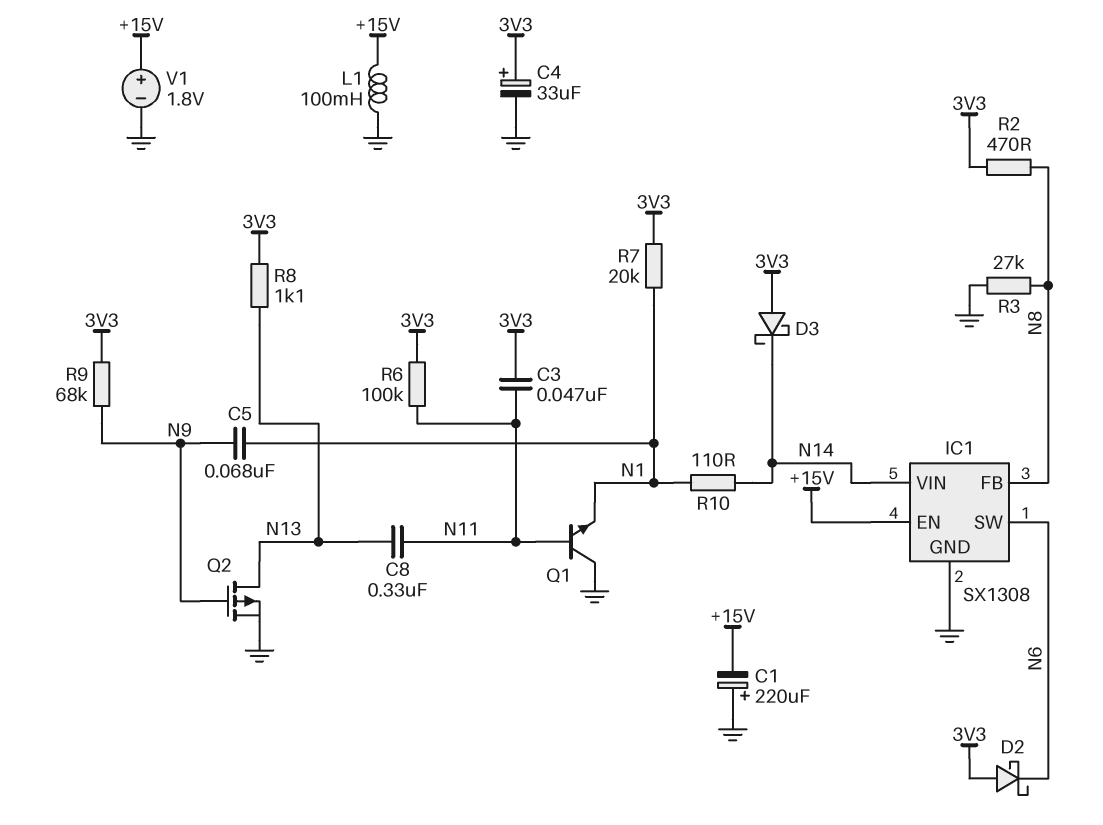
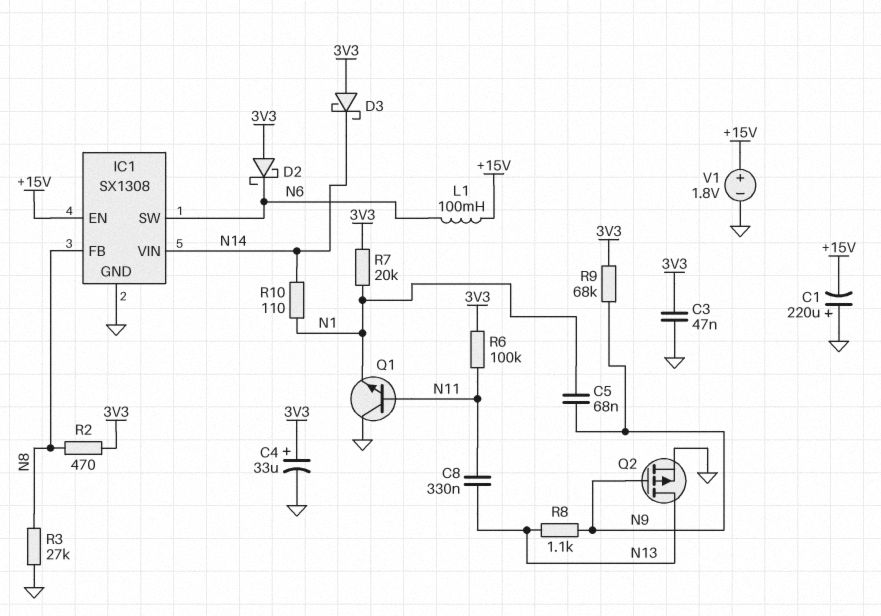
C3: 47nF (3V3, N11) -> 47nF (3V3, GND)
L1: 100mH (+15V, GND) -> 100mH (+15V, N6)
R8: 1.1k (3V3, N13) -> 1.1k (N9, N13)

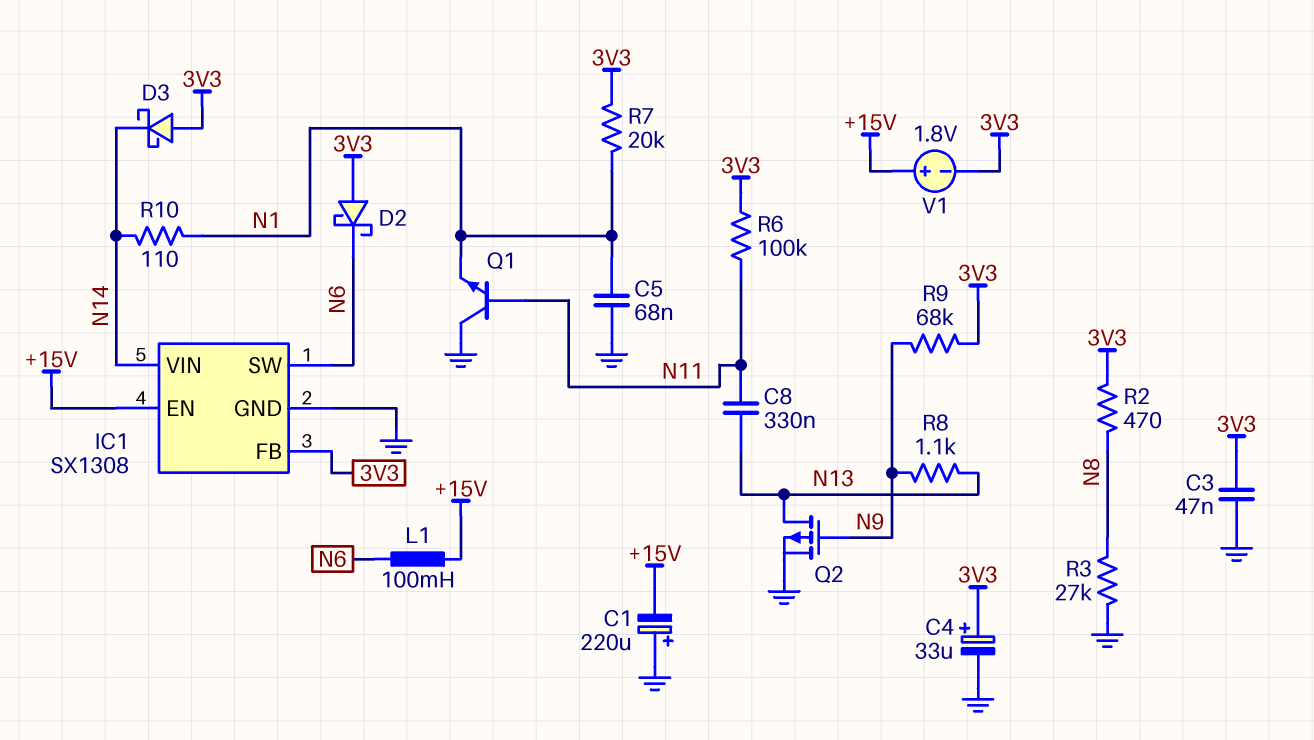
C5: 68nF (N1, N9) -> 68nF (GND, N1)
IC1 pin FB: N8 -> 3V3
V1: 1.8V (plus +15V, minus GND) -> 1.8V (plus +15V, minus 3V3)

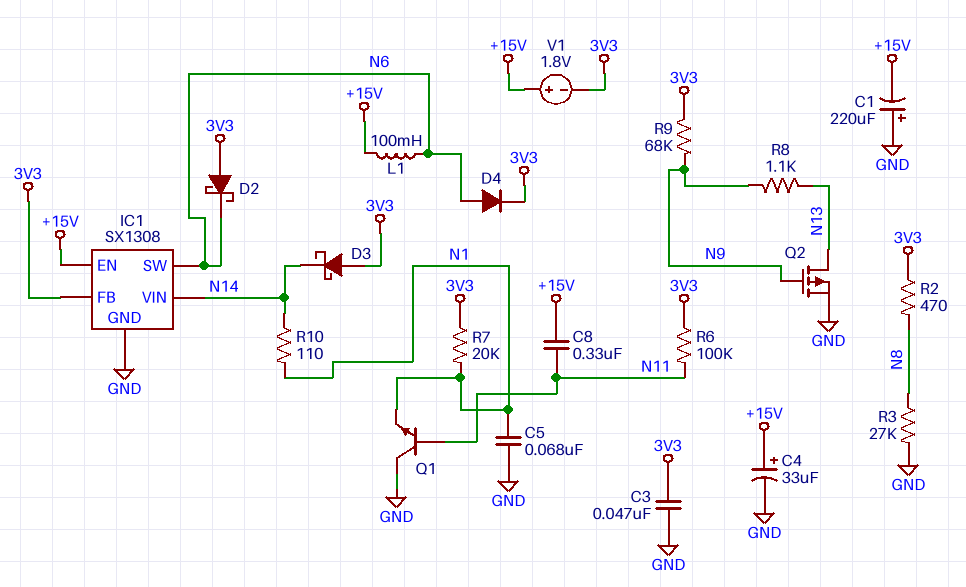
C4: 33uF (plus 3V3, minus GND) -> 33uF (plus +15V, minus GND)
C8: 330nF (N11, N13) -> 330nF (+15V, N11)
D4: none -> diode (A N6, K 3V3)

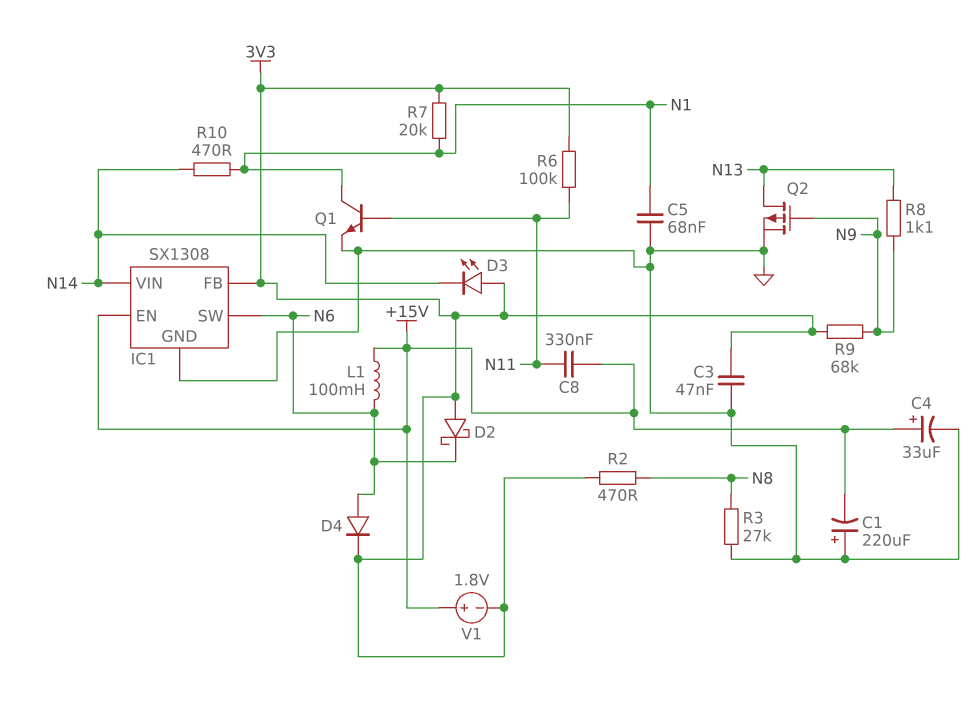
D3: schottky (A 3V3, K N14) -> LED (A 3V3, K N14)
Q1: NPN (B N11, C GND, E N1) -> NPN (B N11, C N1, E GND)
R10: 110 (N1, N14) -> 470 (N1, N14)

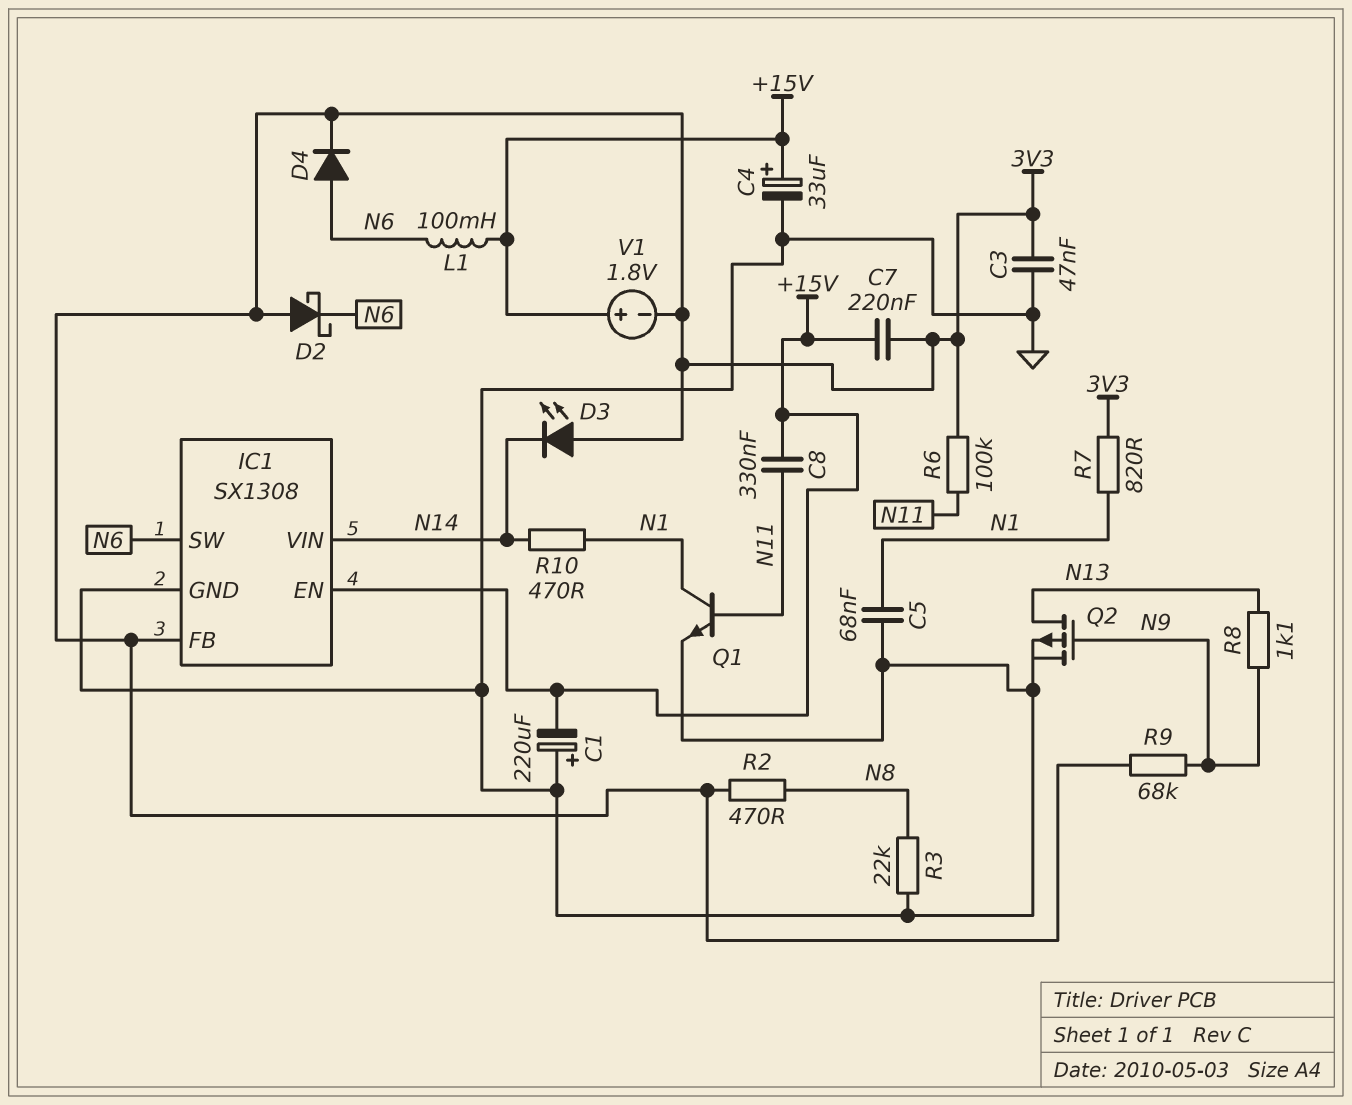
C7: none -> 220nF (+15V, 3V3)
R3: 27k (GND, N8) -> 22k (GND, N8)
R7: 20k (3V3, N1) -> 820 (3V3, N1)

